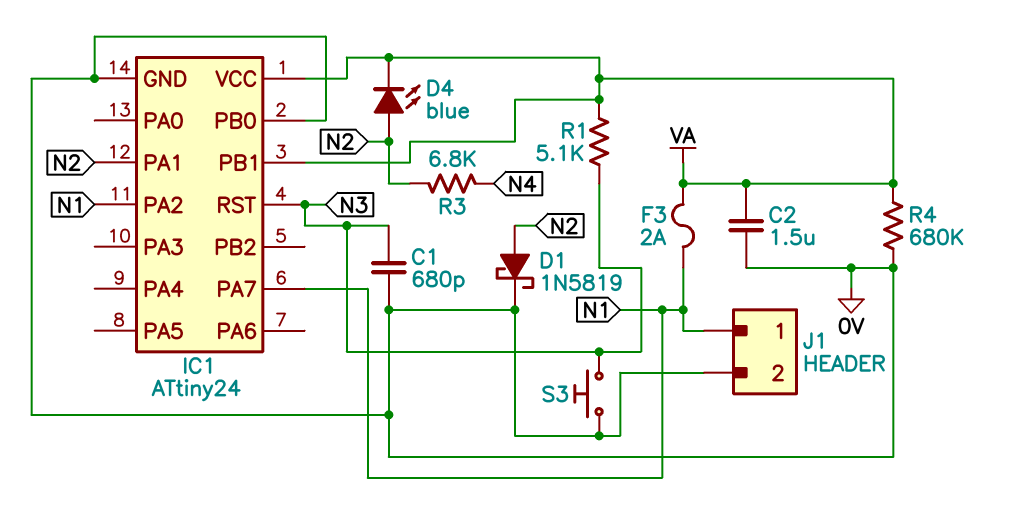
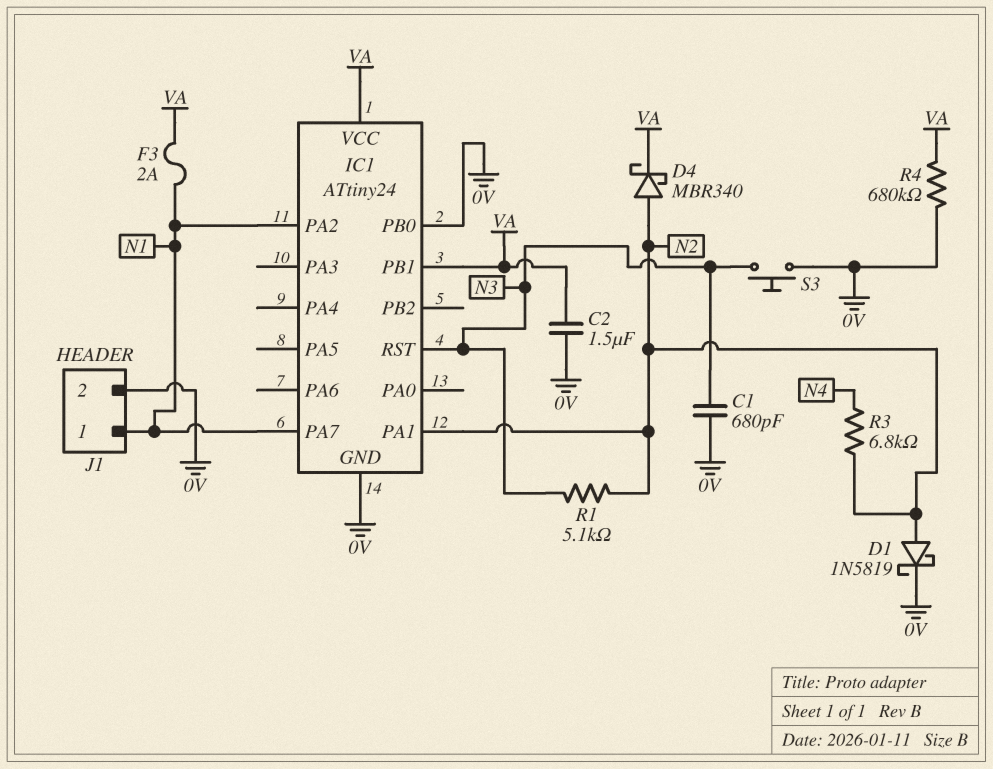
D4: LED blue (A N2, K VA) -> schottky MBR340 (A N2, K VA)
R1: 5.1k (N3, VA) -> 5.1k (N2, N3)

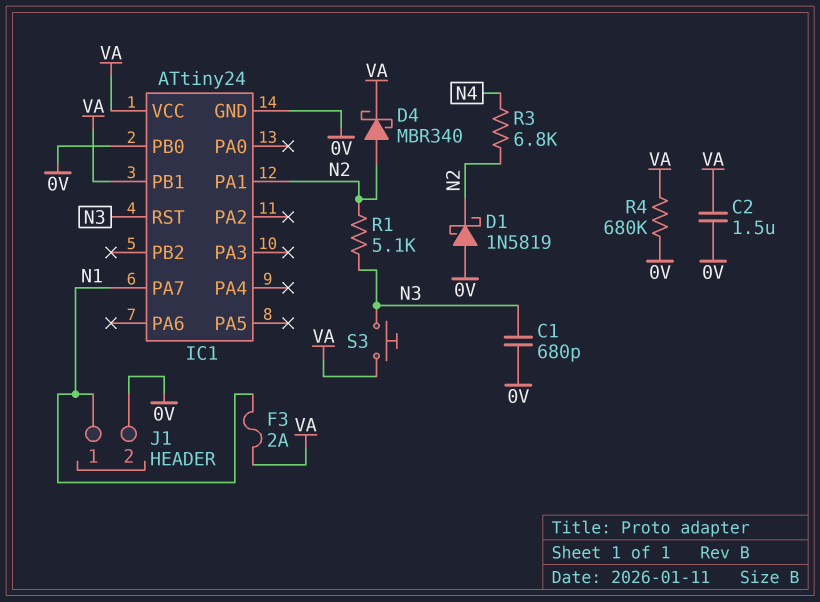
D1: schottky 1N5819 (A N2, K 0V) -> schottky 1N5819 (A 0V, K N2)
IC1 pin PA2: N1 -> none
S3: button (0V, N3) -> button (N3, VA)

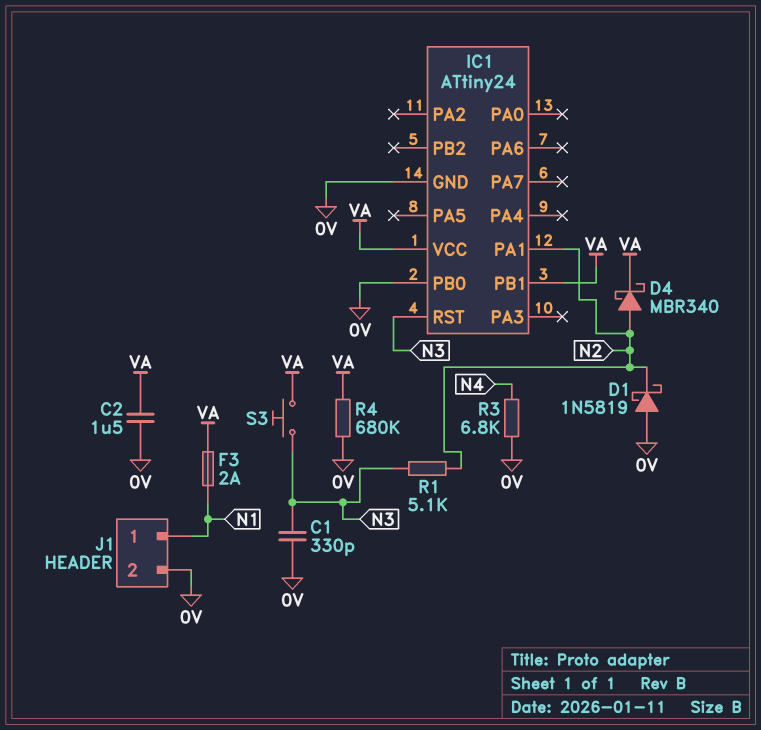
C1: 680pF (0V, N3) -> 330pF (0V, N3)
IC1 pin PA7: N1 -> none
R3: 6.8k (N2, N4) -> 6.8k (0V, N4)

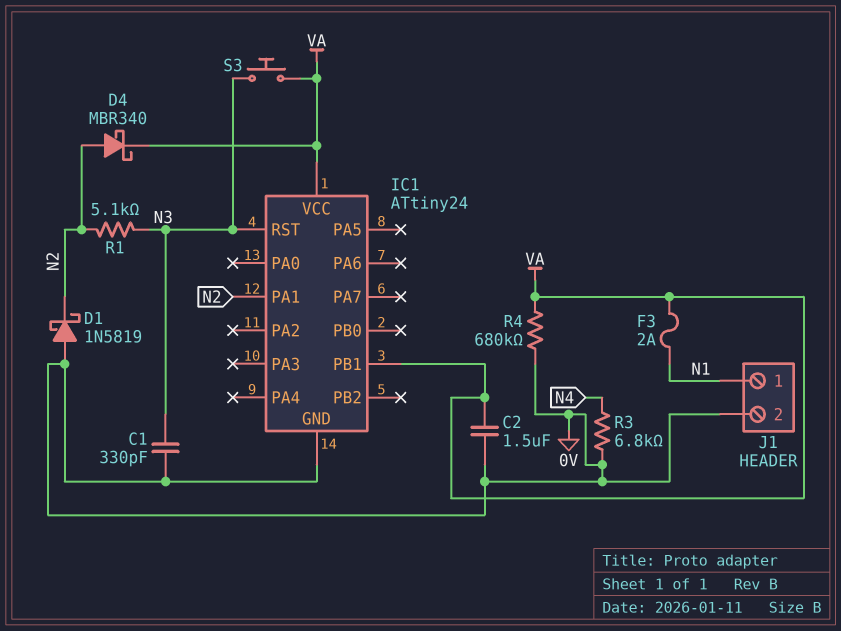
IC1 pin PB0: 0V -> none

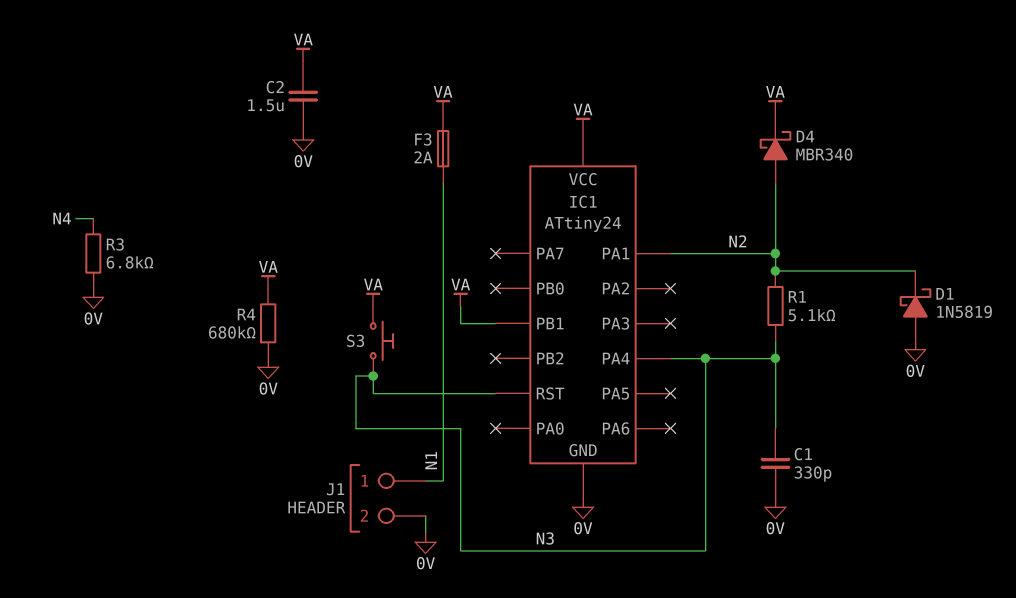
IC1 pin PA4: none -> N3

